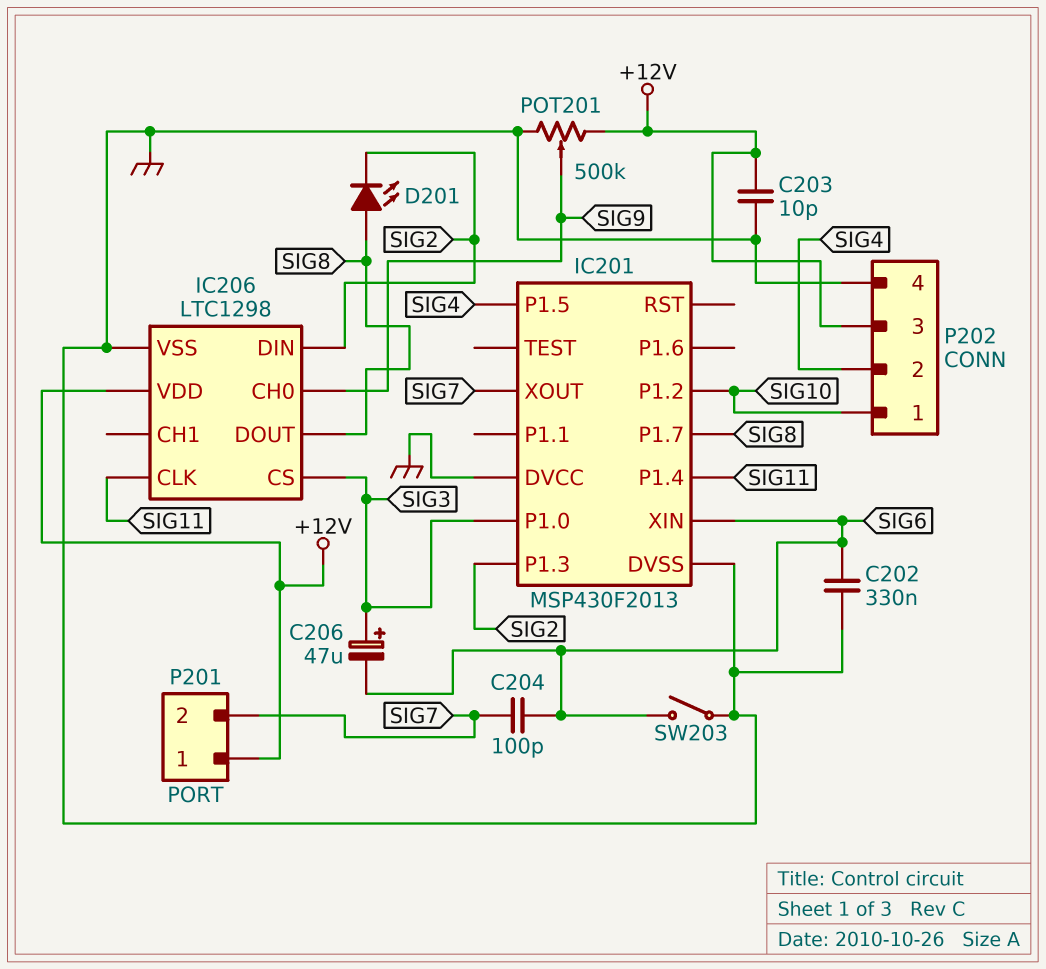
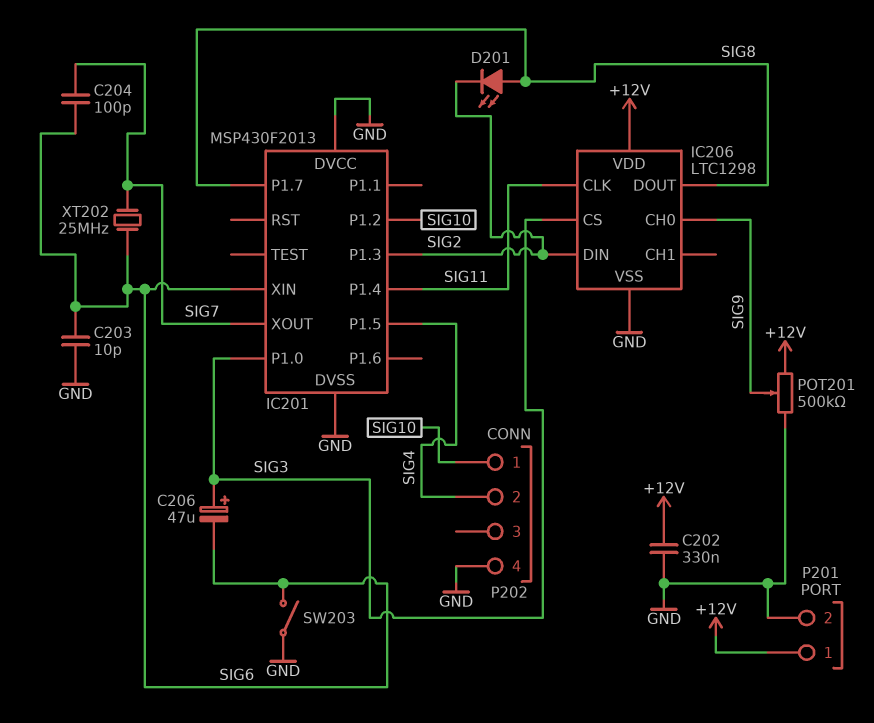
C202: 330nF (GND, SIG6) -> 330nF (+12V, GND)
C203: 10pF (+12V, GND) -> 10pF (GND, SIG6)
P201 pin 2: SIG7 -> GND
P202 pin 3: +12V -> none
XT202: none -> 25MHz (SIG6, SIG7)

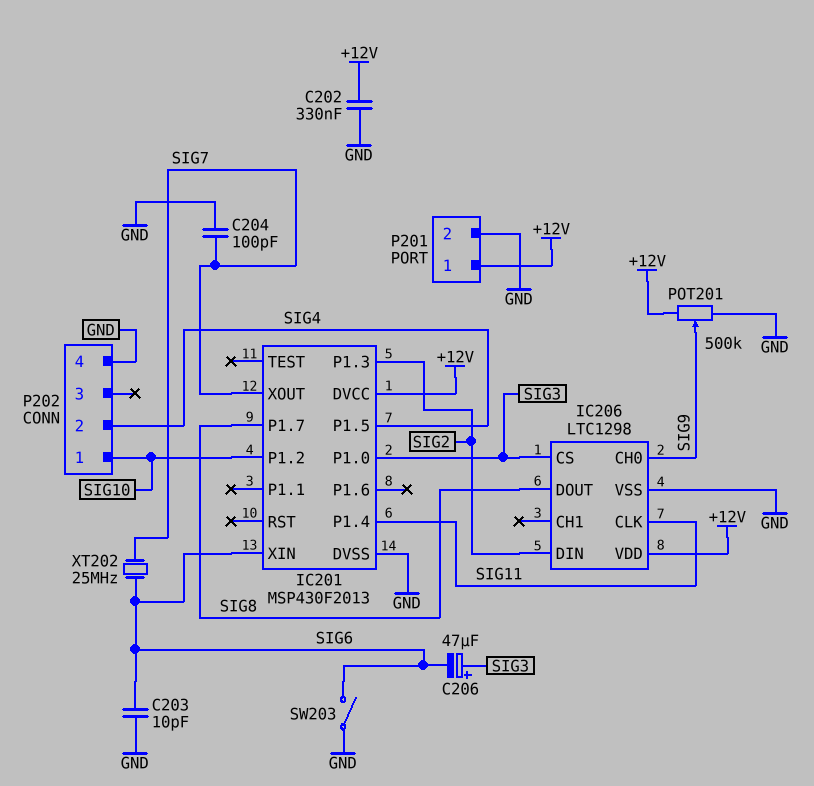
C204: 100pF (SIG6, SIG7) -> 100pF (GND, SIG7)
D201: LED (A SIG8, K SIG2) -> none
IC201 pin DVCC: GND -> +12V

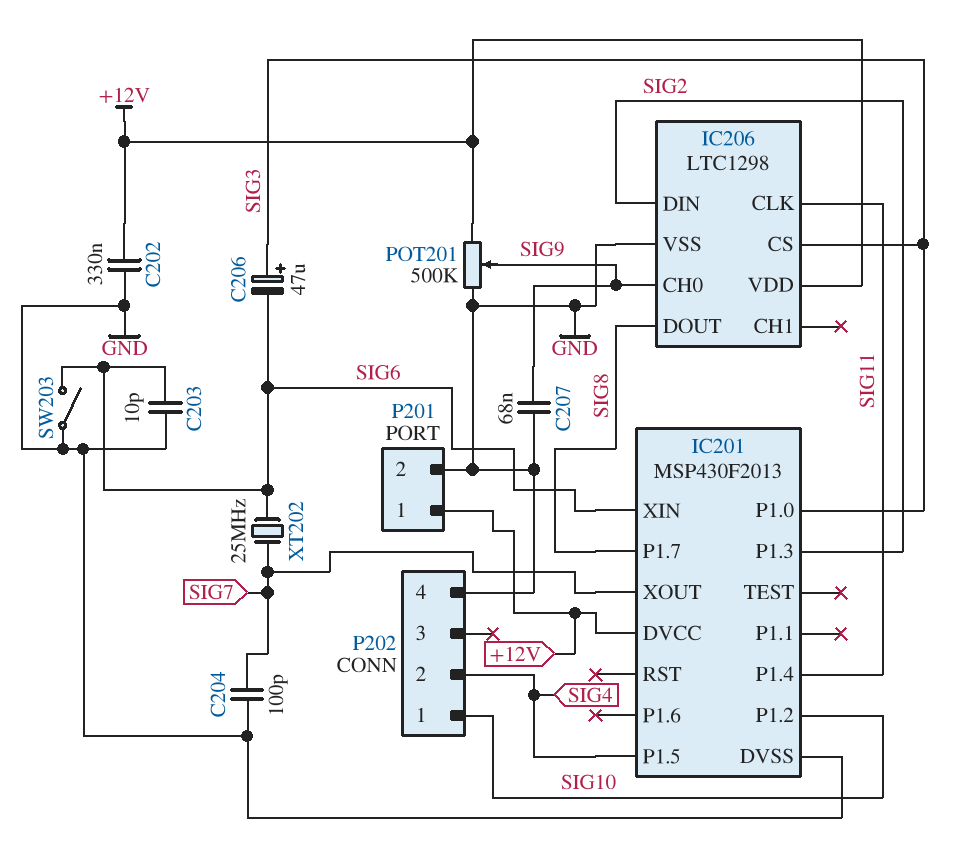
C207: none -> 68nF (GND, SIG9)

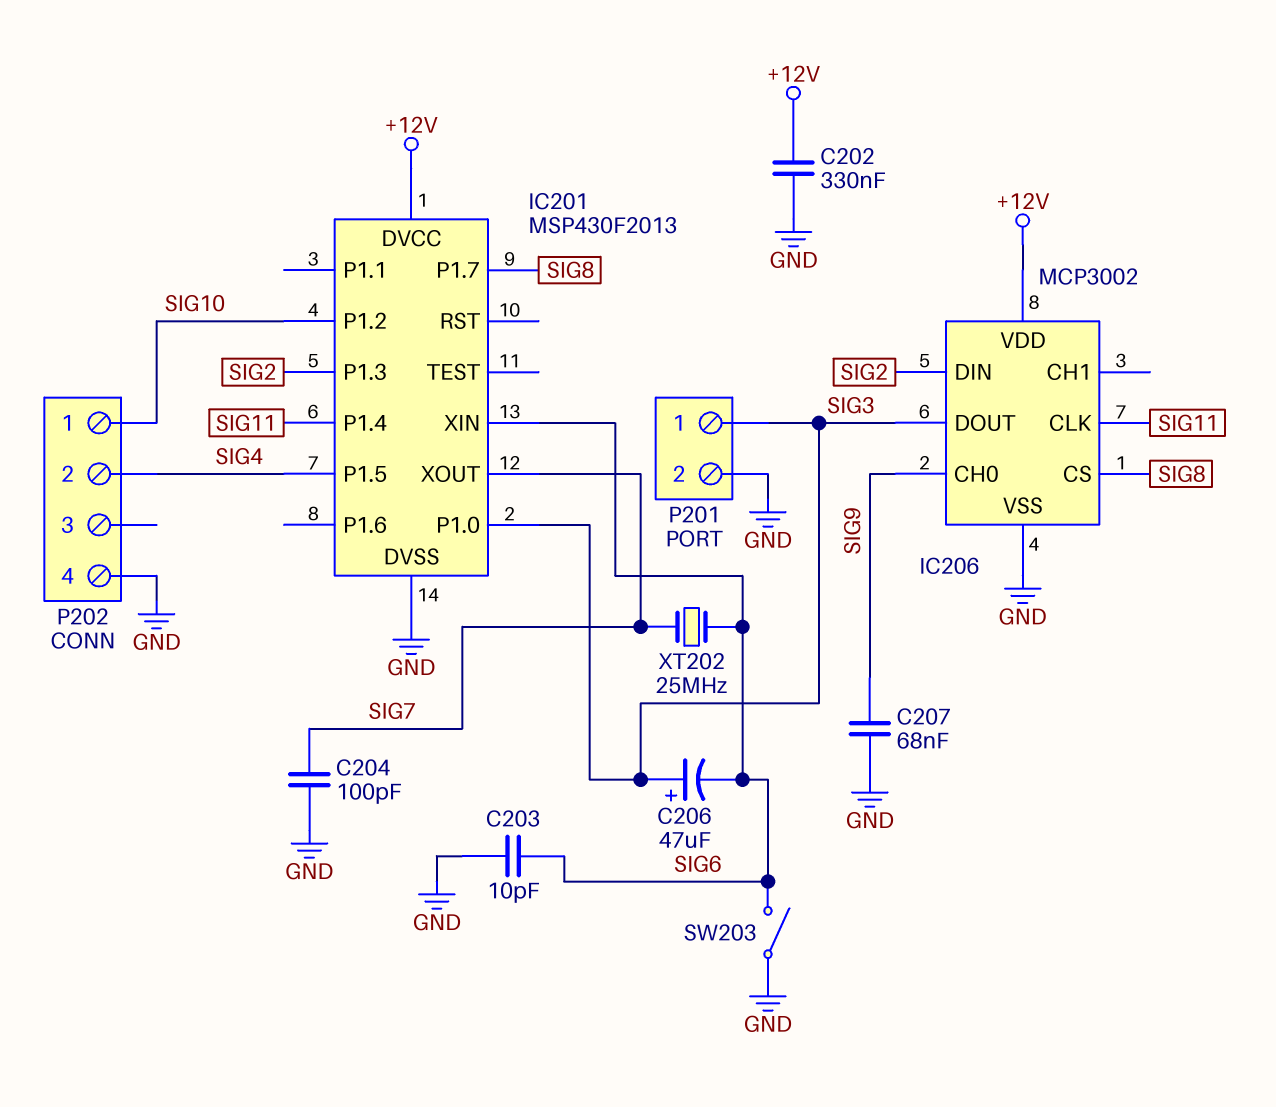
IC206: LTC1298 -> MCP3002
IC206 pin CS: SIG3 -> SIG8
IC206 pin DOUT: SIG8 -> SIG3
P201 pin 1: +12V -> SIG3
POT201: 500k (+12V, GND, wiper SIG9) -> none

